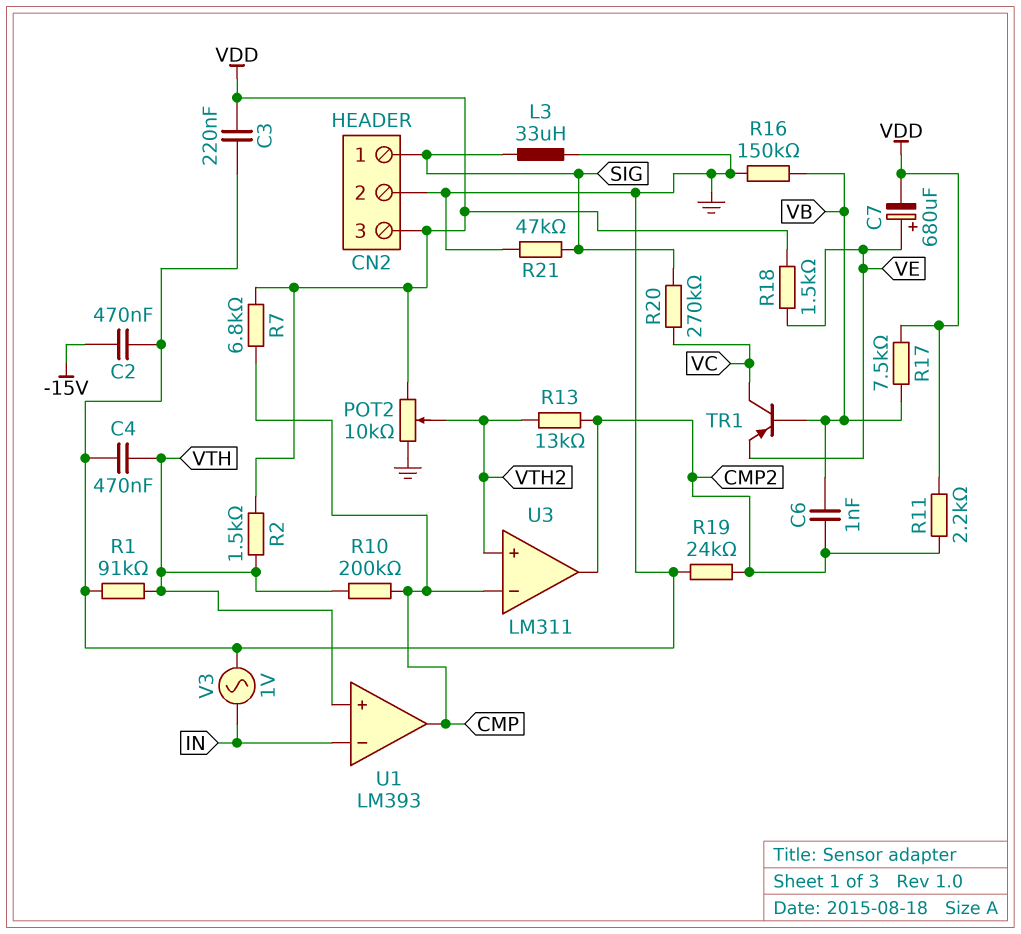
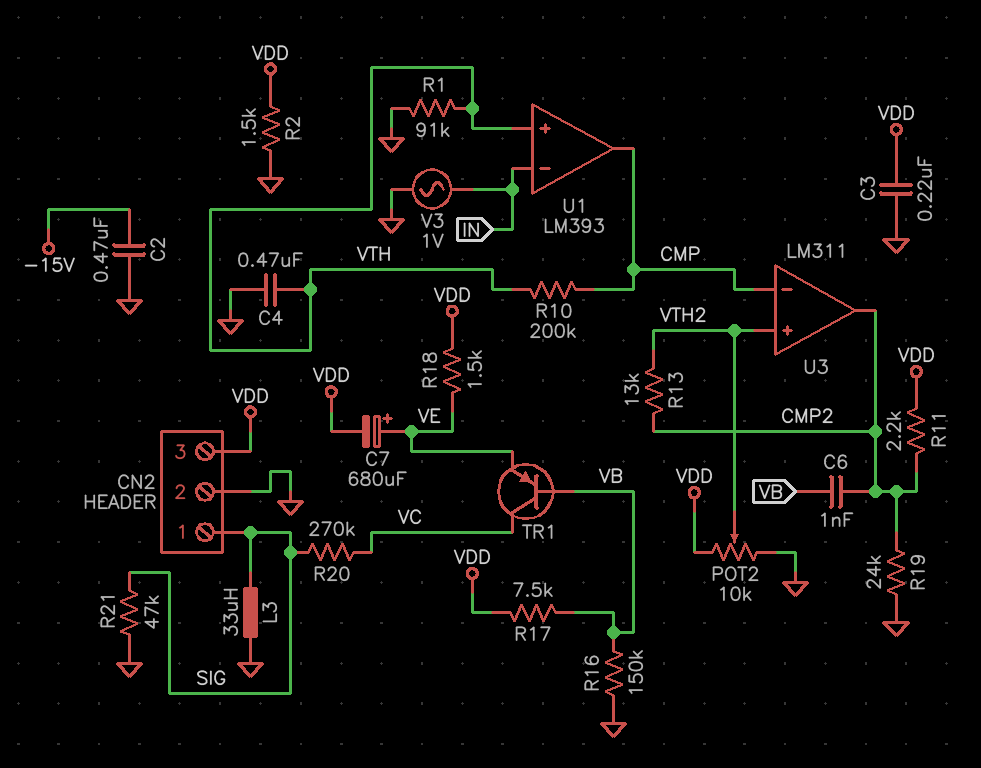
R2: 1.5k (VDD, VTH) -> 1.5k (GND, VDD)
R7: 6.8k (CMP, VDD) -> none

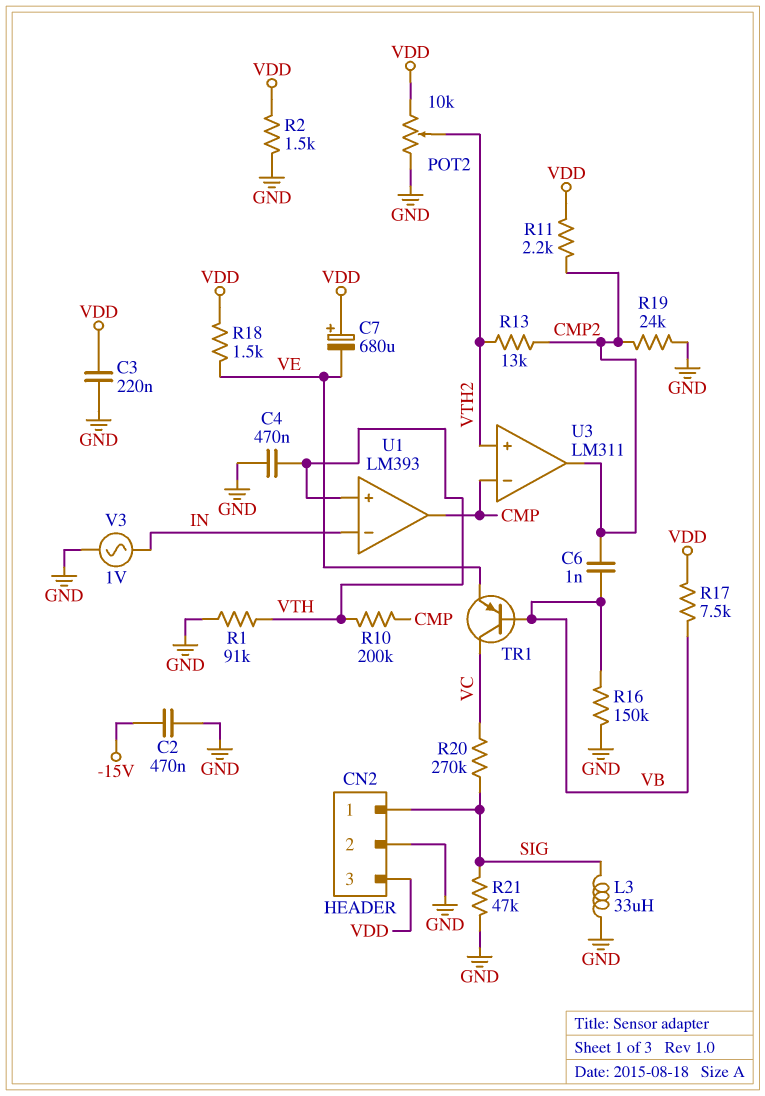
C7: 680uF (plus VE, minus VDD) -> 680uF (plus VDD, minus VE)

